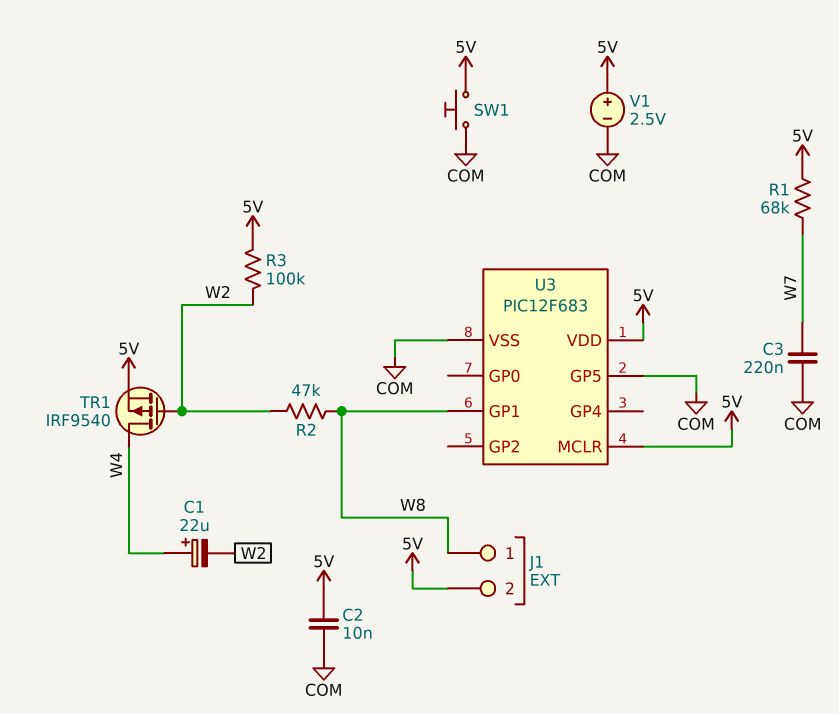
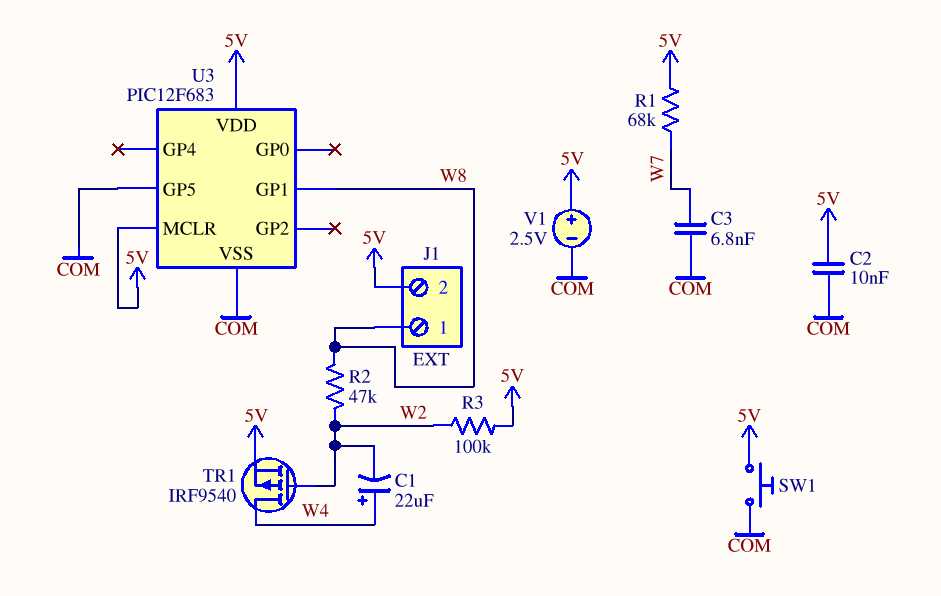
C3: 220nF (COM, W7) -> 6.8nF (COM, W7)

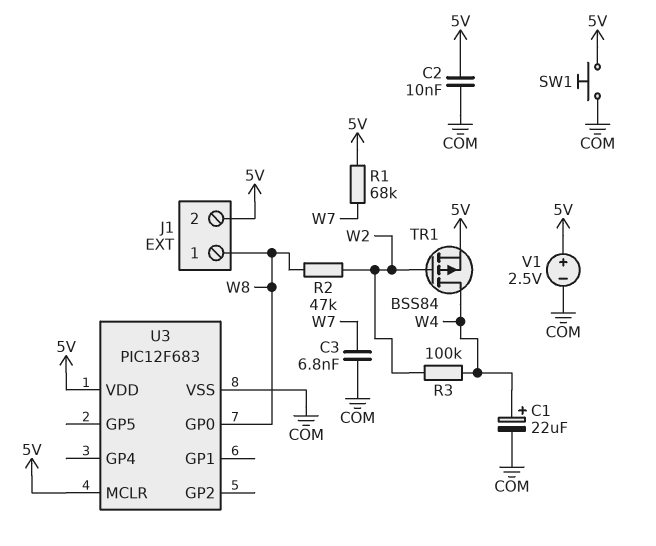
C1: 22uF (plus W4, minus W2) -> 22uF (plus W4, minus COM)
R3: 100k (5V, W2) -> 100k (W2, W4)
TR1: PMOS IRF9540 (G W2, D W4, S 5V) -> PMOS BSS84 (G W2, D W4, S 5V)
U3 pin GP0: none -> W8
U3 pin GP1: W8 -> none
U3 pin GP5: COM -> none

